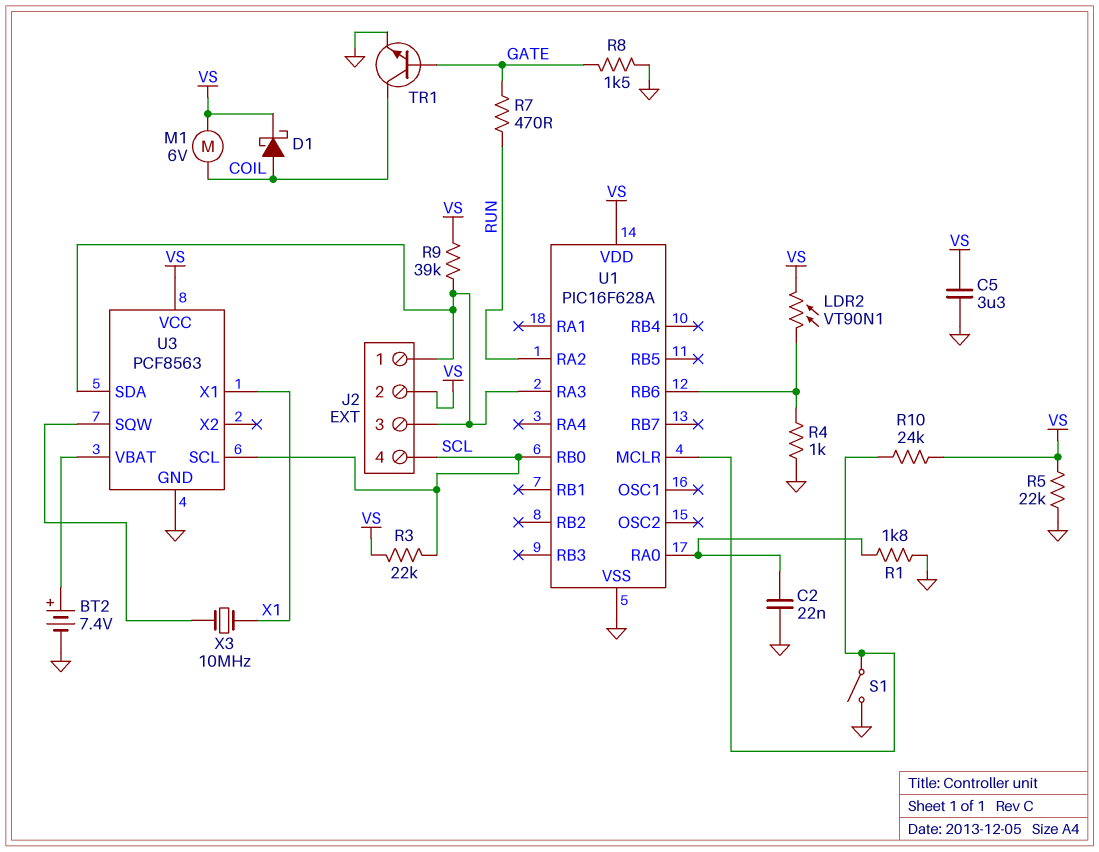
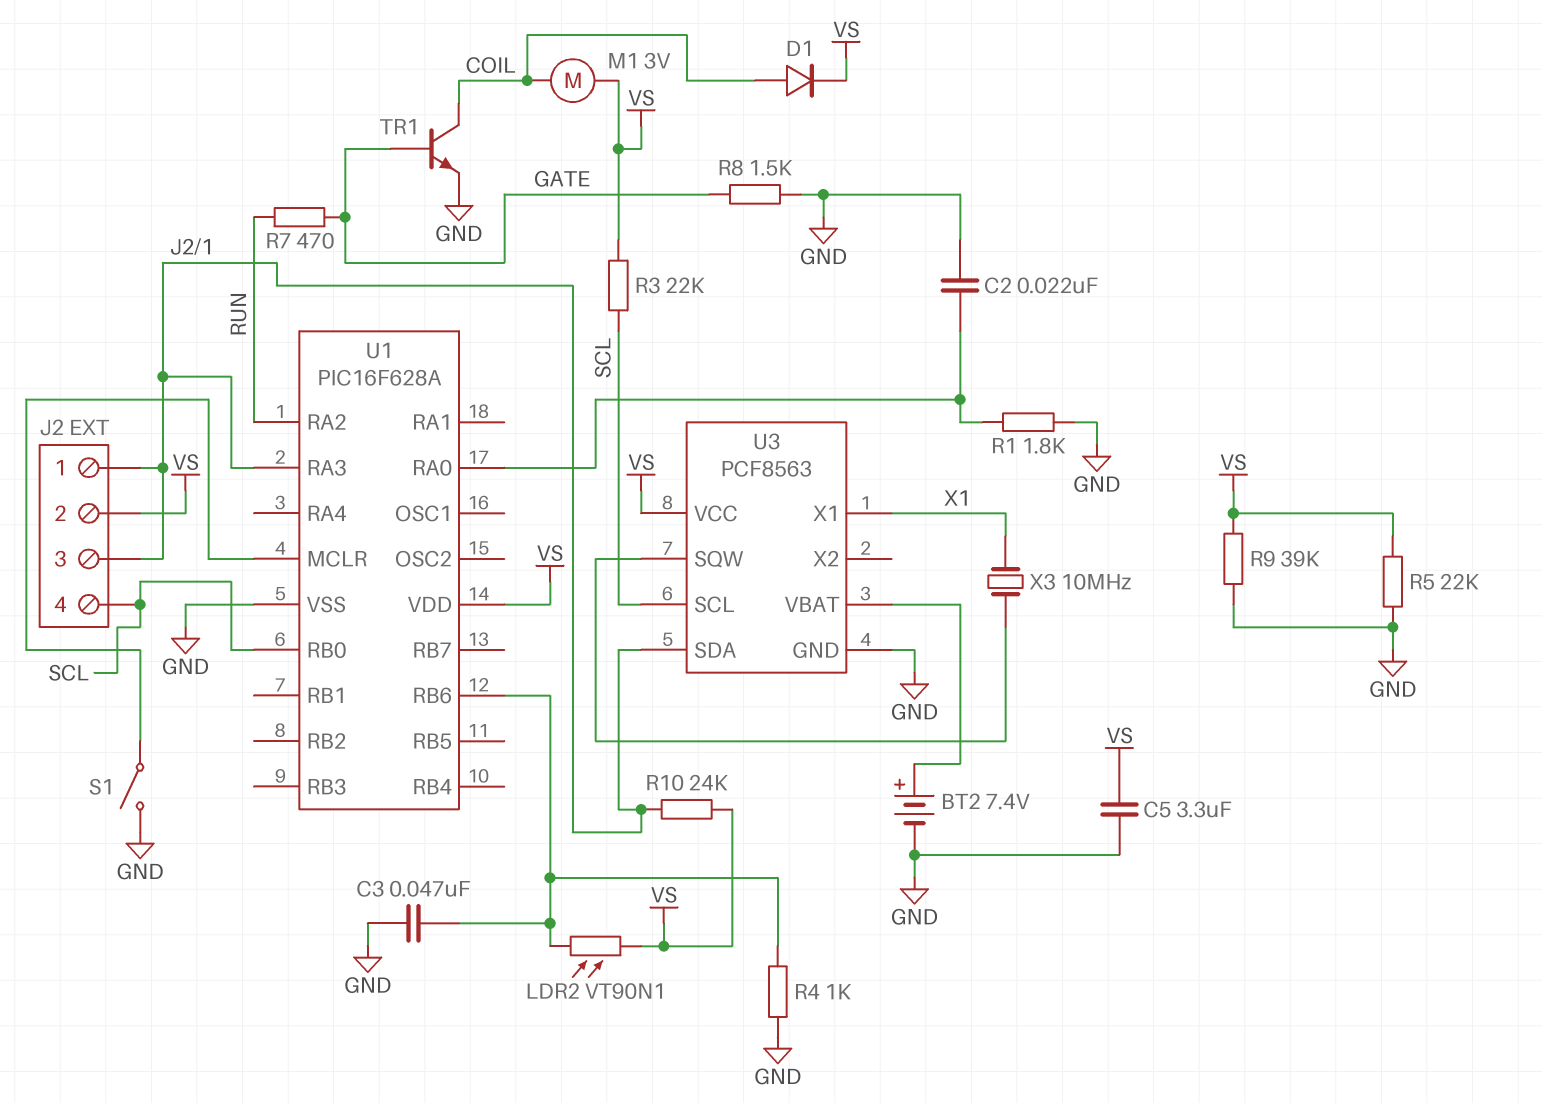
C3: none -> 47nF (GND, U1/RB6)
D1: schottky (A COIL, K VS) -> diode (A COIL, K VS)
M1: motor 6V (COIL, VS) -> motor 3V (COIL, VS)
R9: 39k (J2/1, VS) -> 39k (GND, VS)
R10: 24k (U1/MCLR, VS) -> 24k (J2/1, VS)

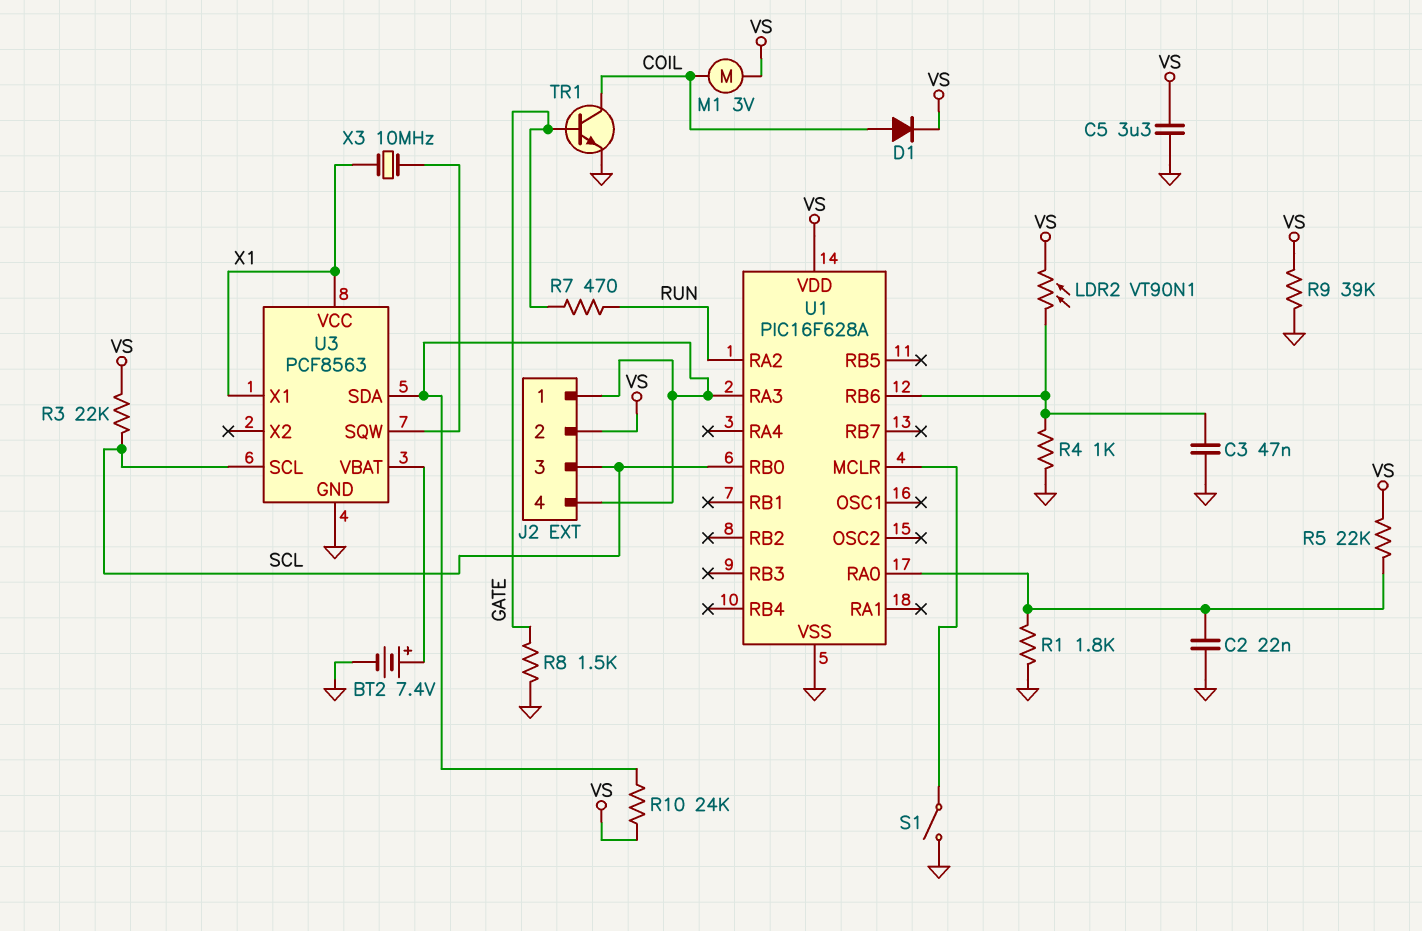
J2 pin 3: J2/1 -> SCL
J2 pin 4: SCL -> J2/1
R5: 22k (GND, VS) -> 22k (U1/RA0, VS)
U3 pin VCC: VS -> X1

